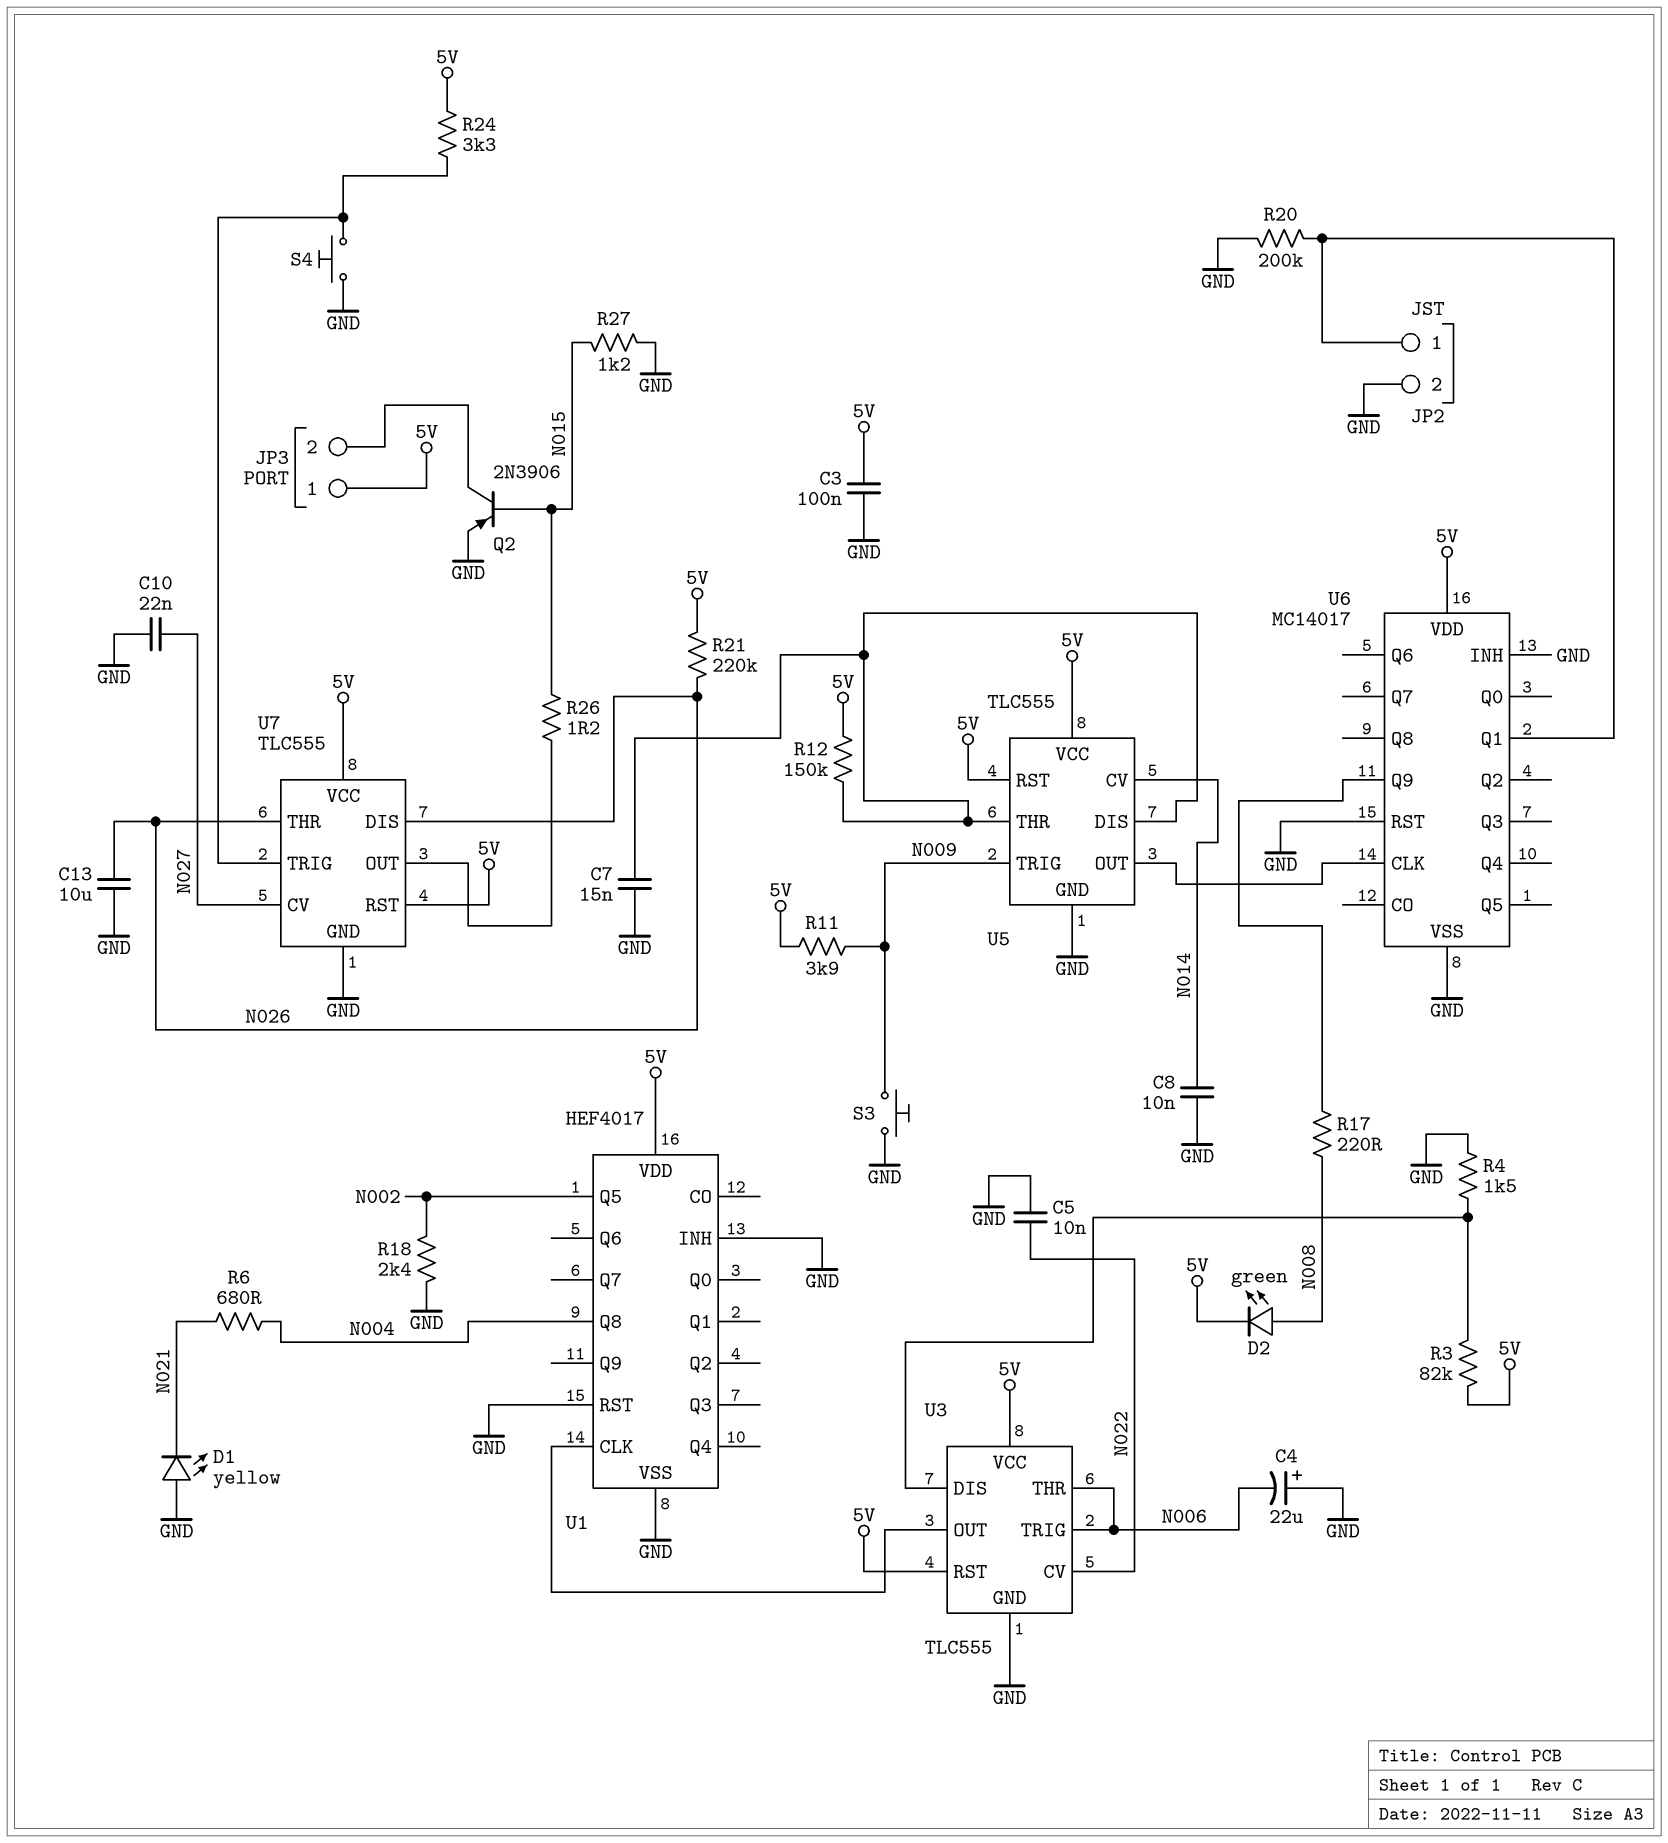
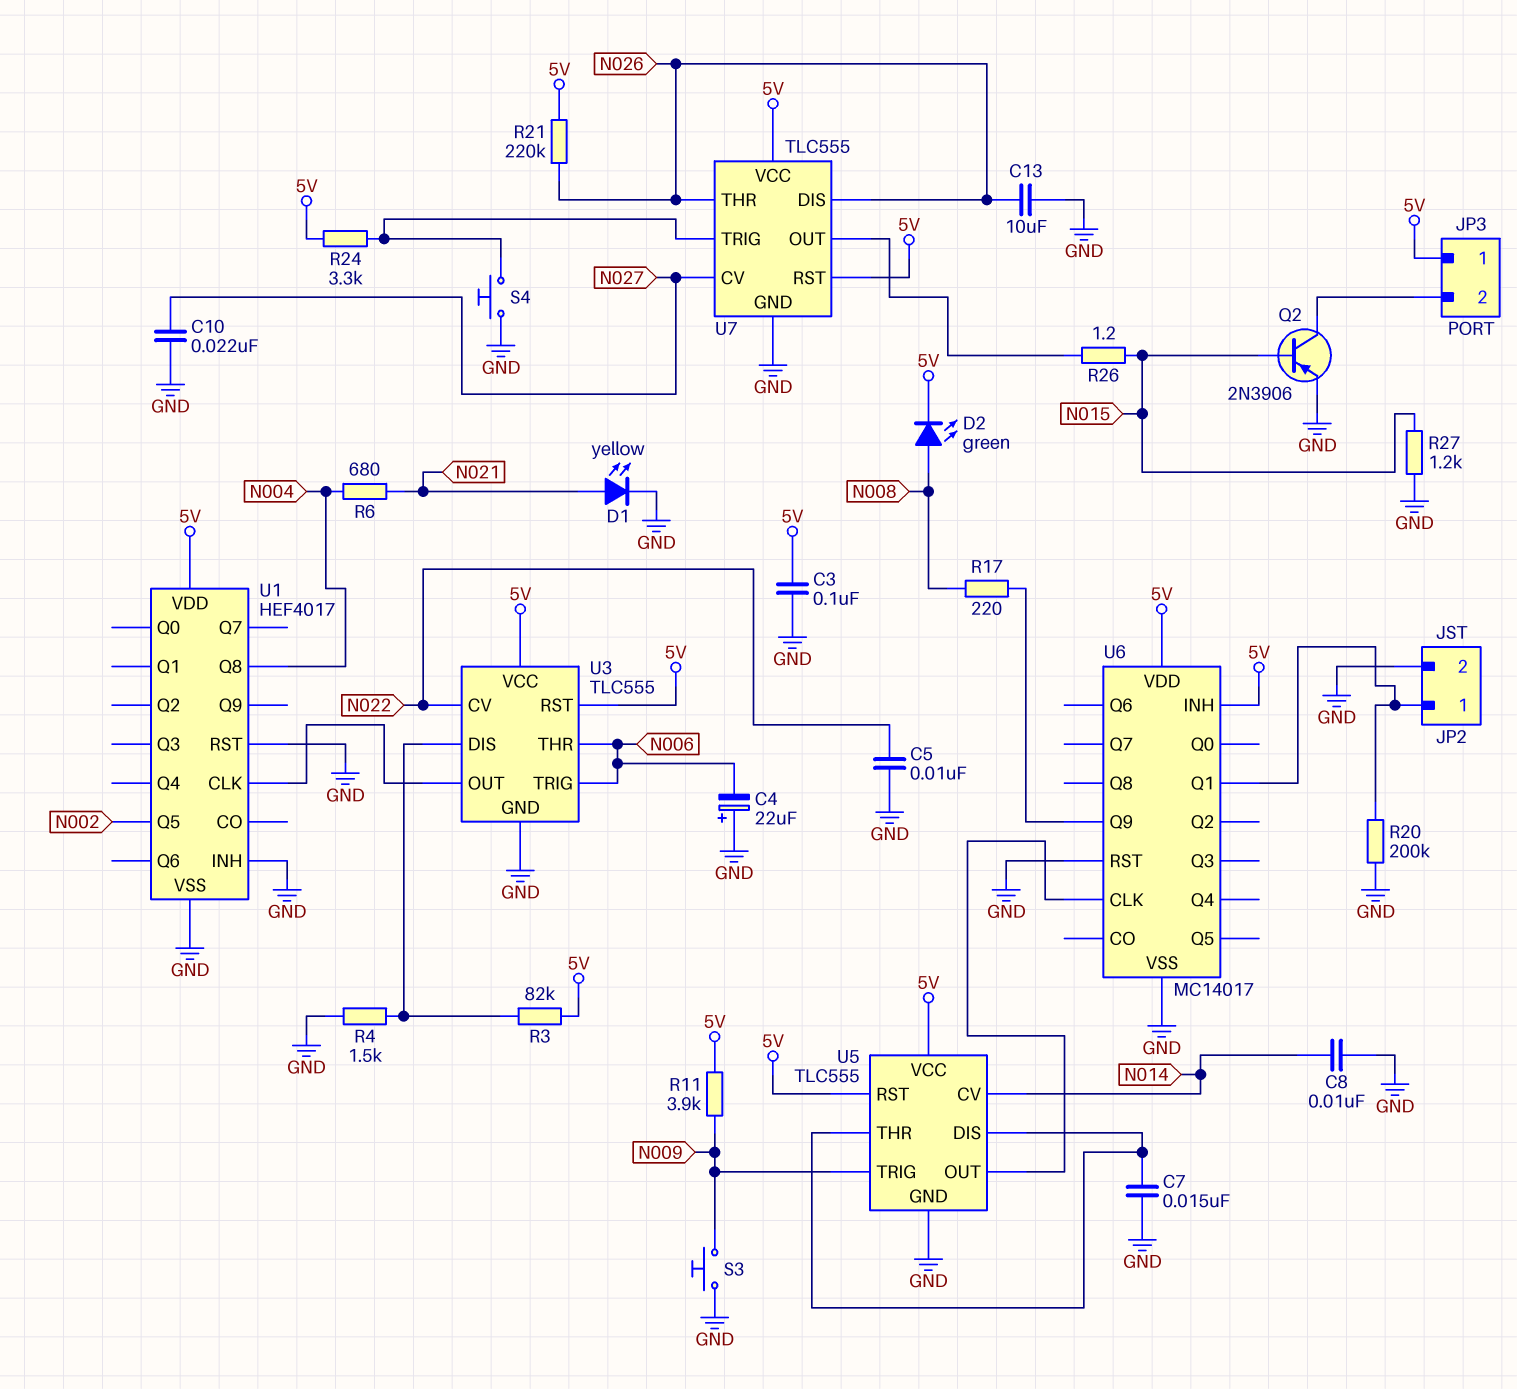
D1: LED yellow (A GND, K N021) -> LED yellow (A N021, K GND)
R12: 150k (5V, U5/DIS) -> none
R18: 2.4k (GND, N002) -> none
U6 pin INH: GND -> 5V

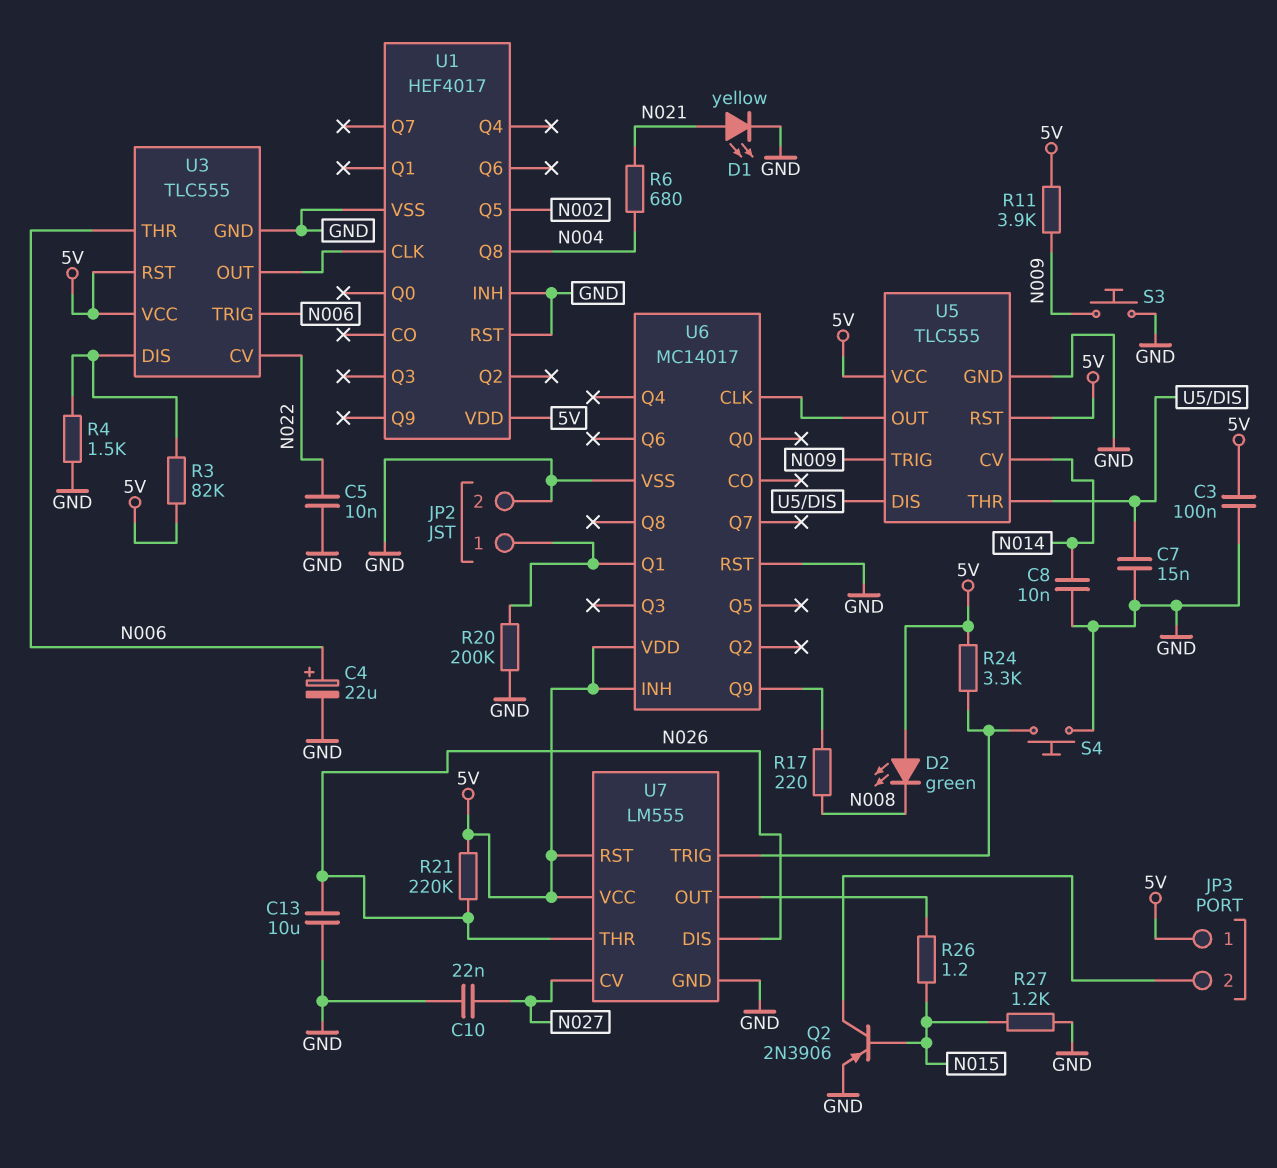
C4: 22uF (plus GND, minus N006) -> 22uF (plus N006, minus GND)
D2: LED green (A N008, K 5V) -> LED green (A 5V, K N008)
U7: TLC555 -> LM555

